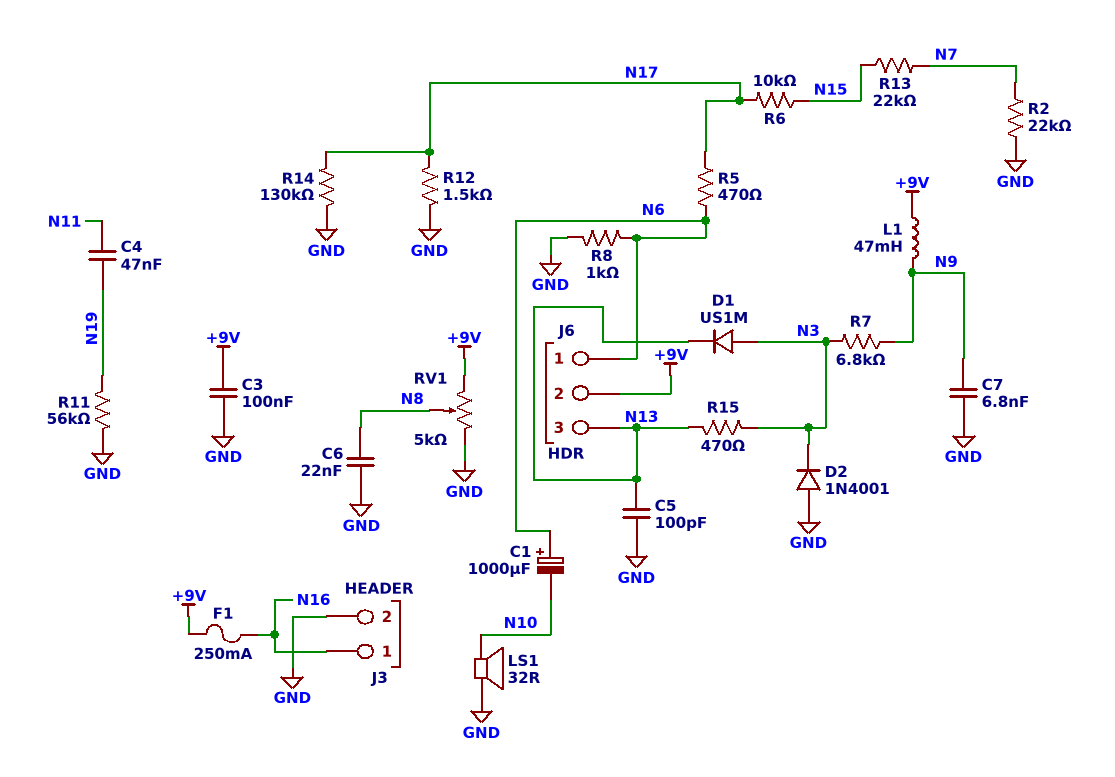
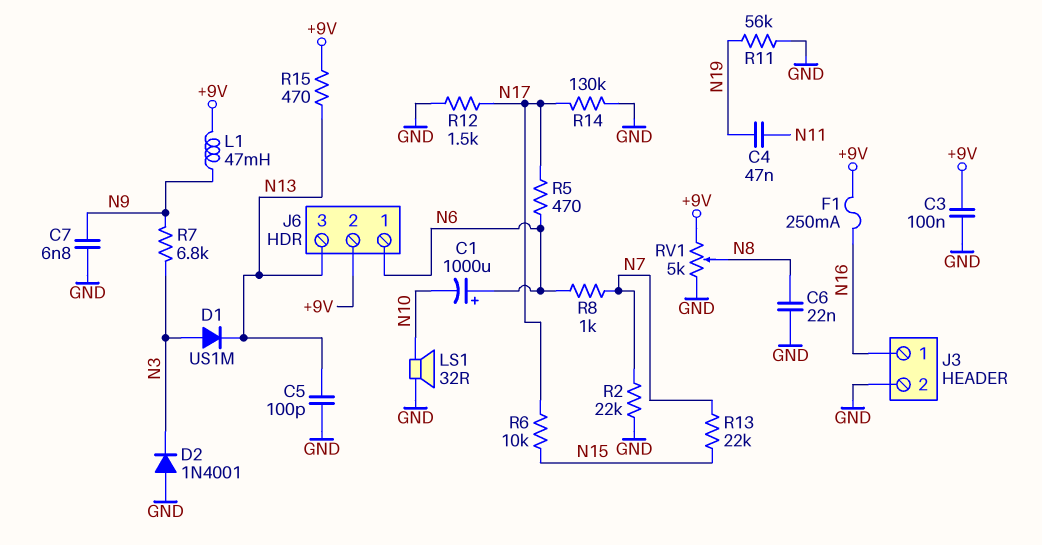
R8: 1k (GND, N6) -> 1k (N6, N7)
R15: 470 (N3, N13) -> 470 (+9V, N13)

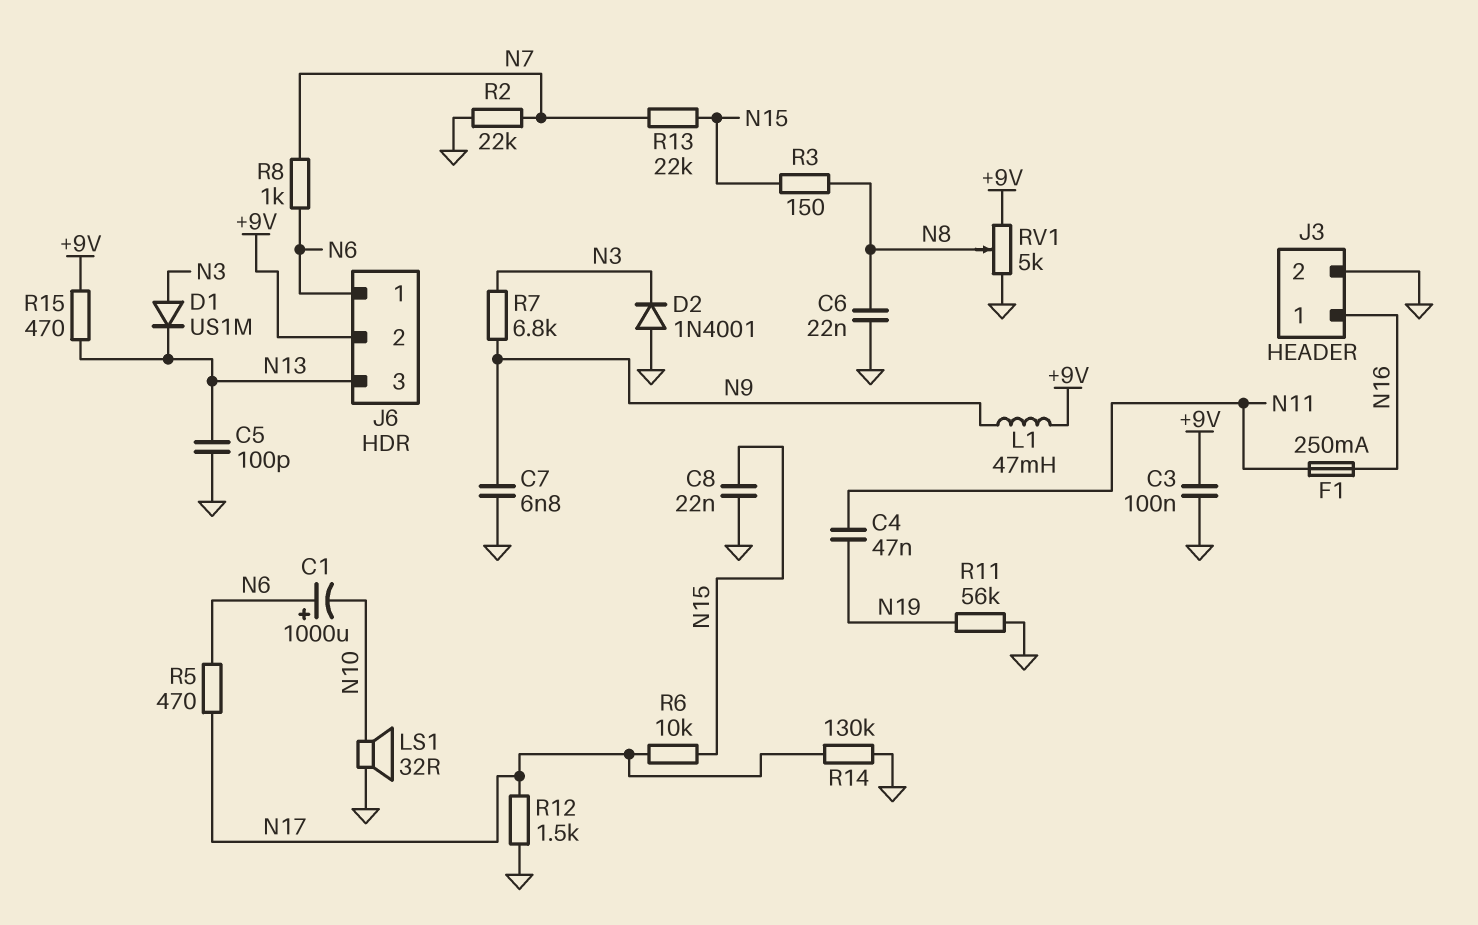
C8: none -> 22nF (GND, N15)
F1: 250mA (+9V, N16) -> 250mA (N11, N16)
R3: none -> 150 (N8, N15)

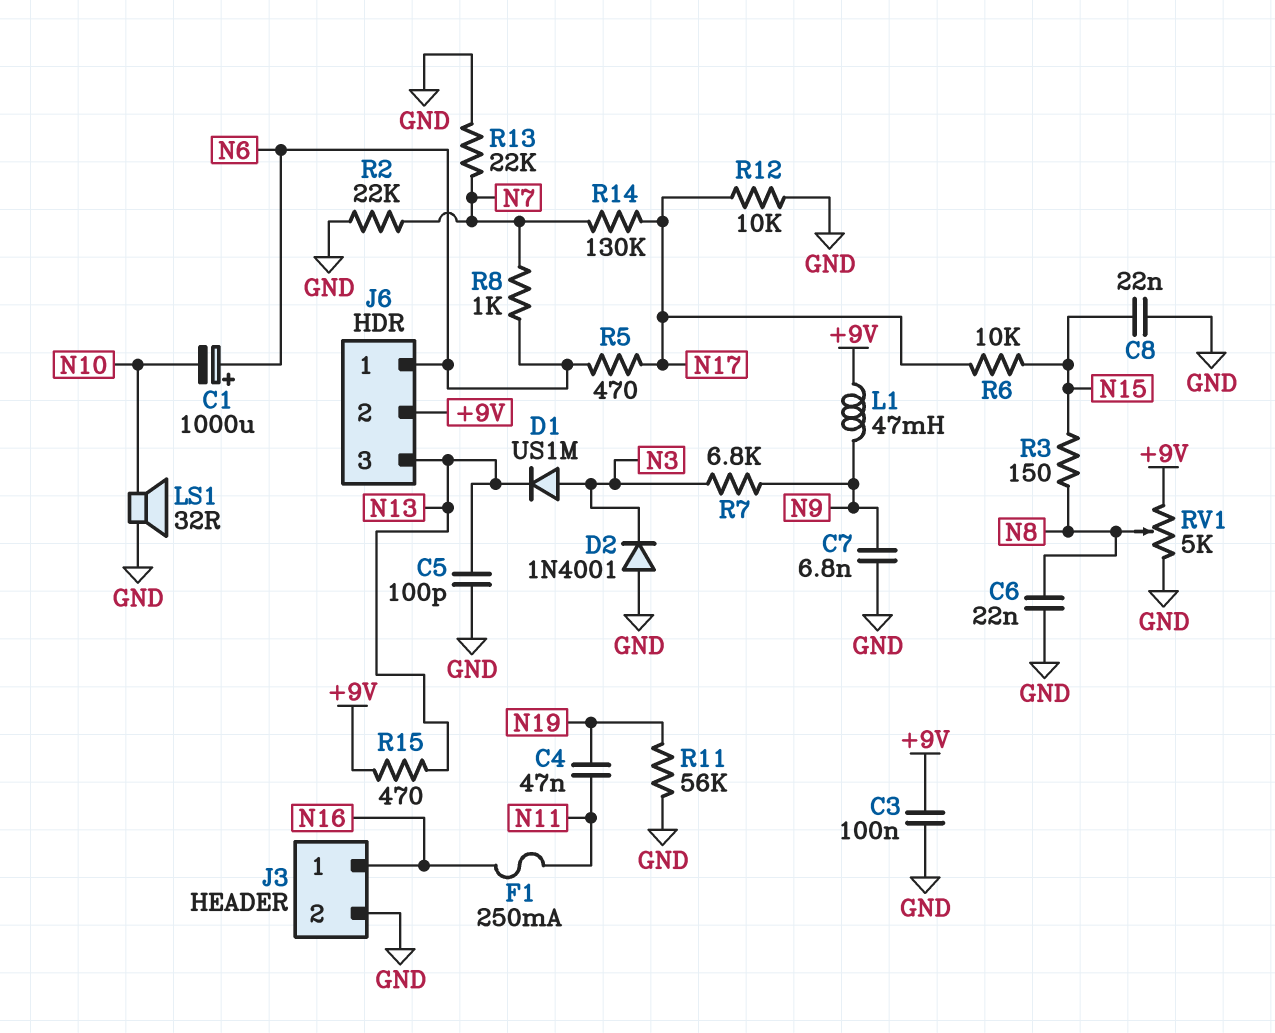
R12: 1.5k (GND, N17) -> 10k (GND, N17)
R13: 22k (N7, N15) -> 22k (GND, N7)
R14: 130k (GND, N17) -> 130k (N7, N17)

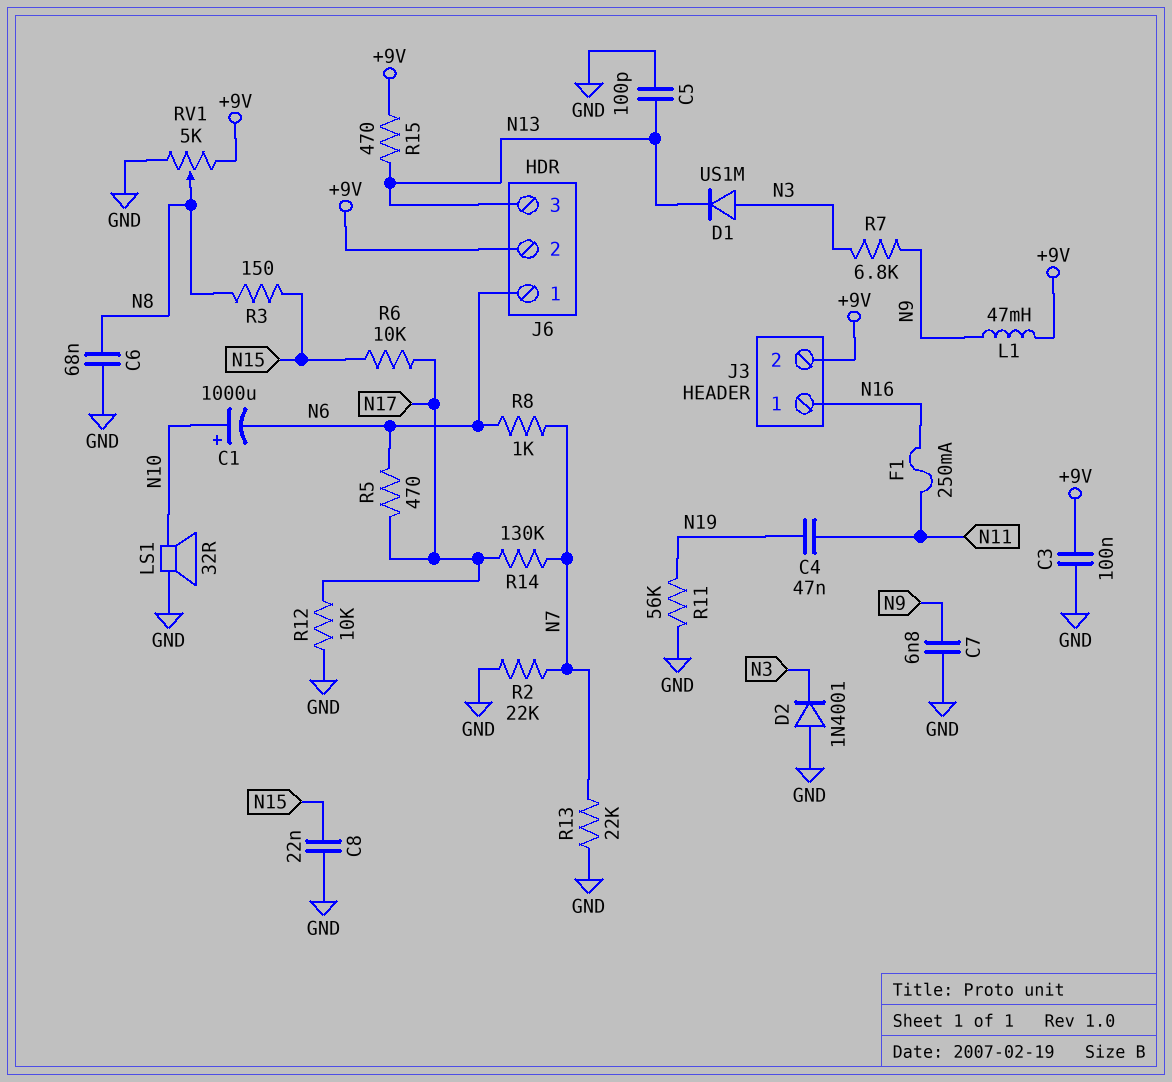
C1: 1000uF (plus N6, minus N10) -> 1000uF (plus N10, minus N6)
C6: 22nF (GND, N8) -> 68nF (GND, N8)
J3 pin 2: GND -> +9V

